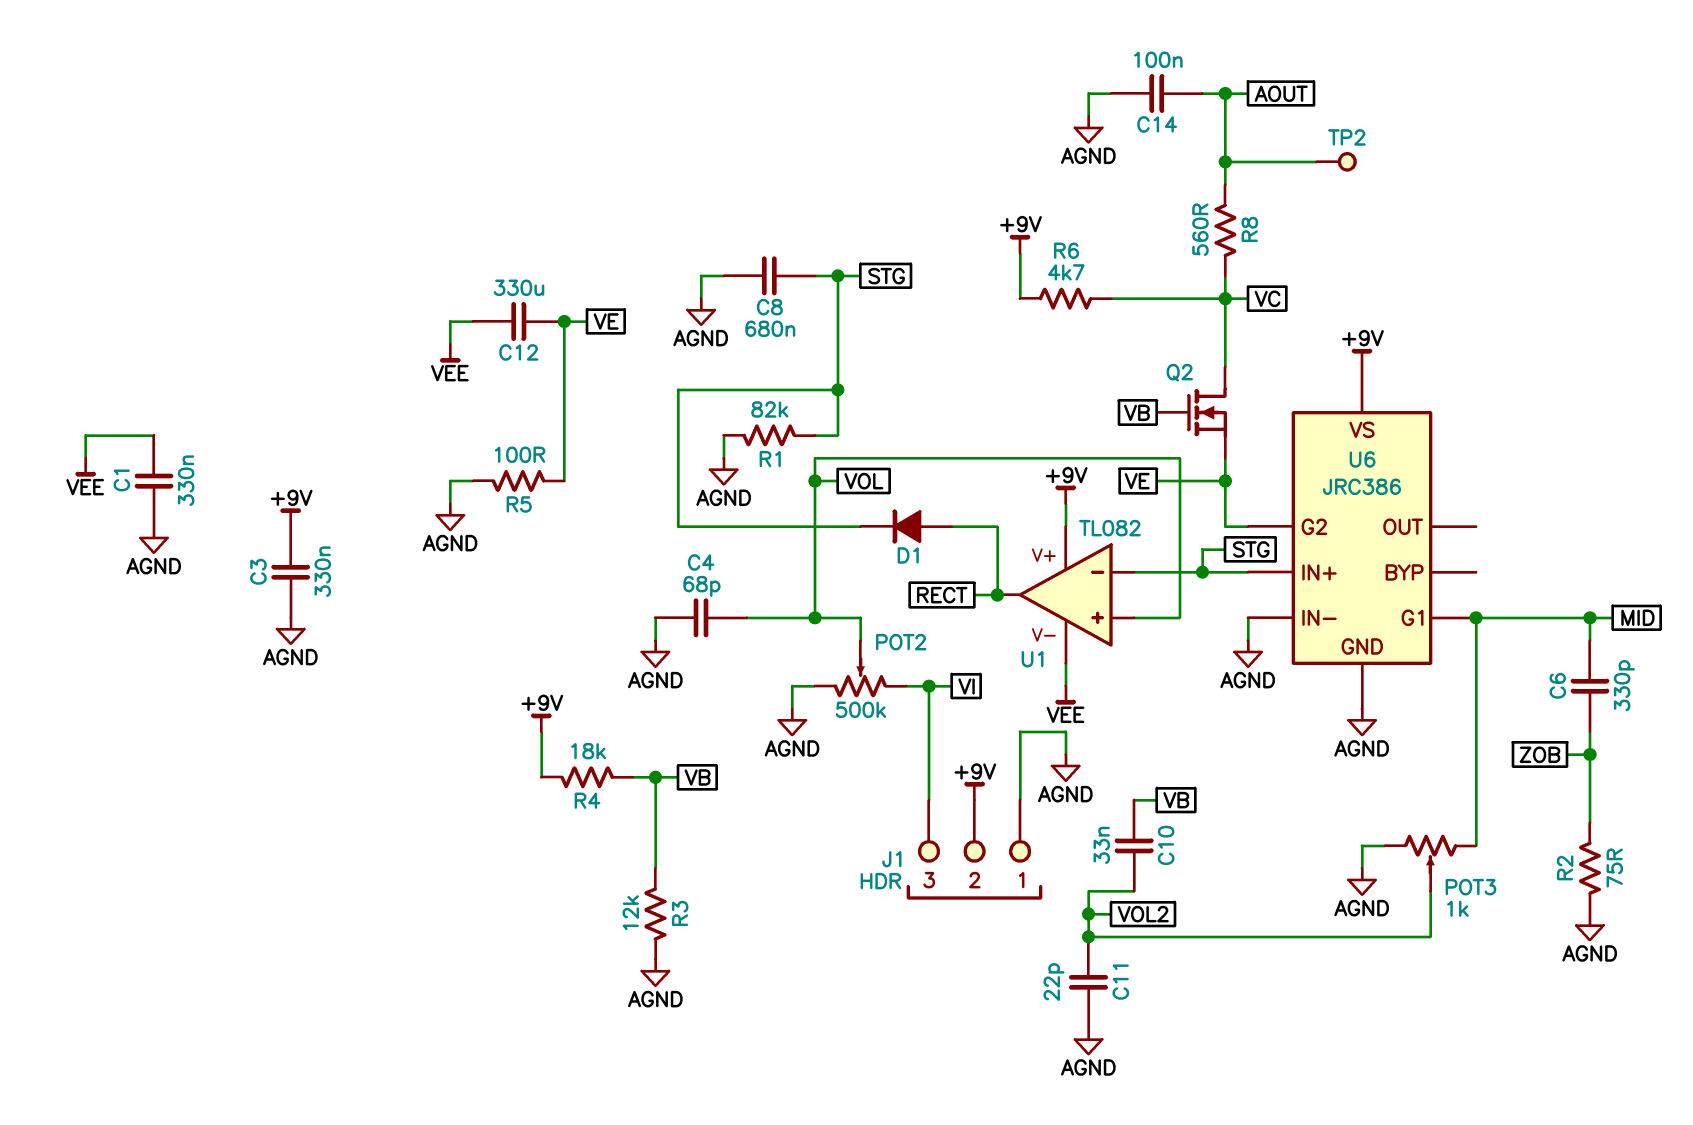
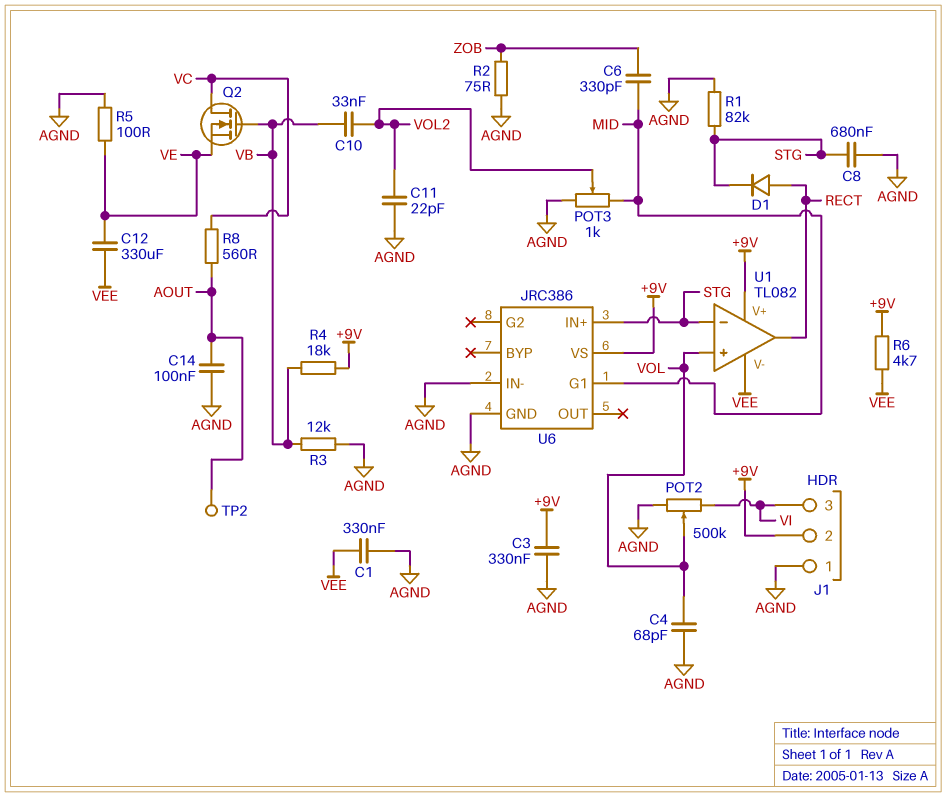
R6: 4.7k (+9V, VC) -> 4.7k (+9V, VEE)
U6 pin G2: VE -> none

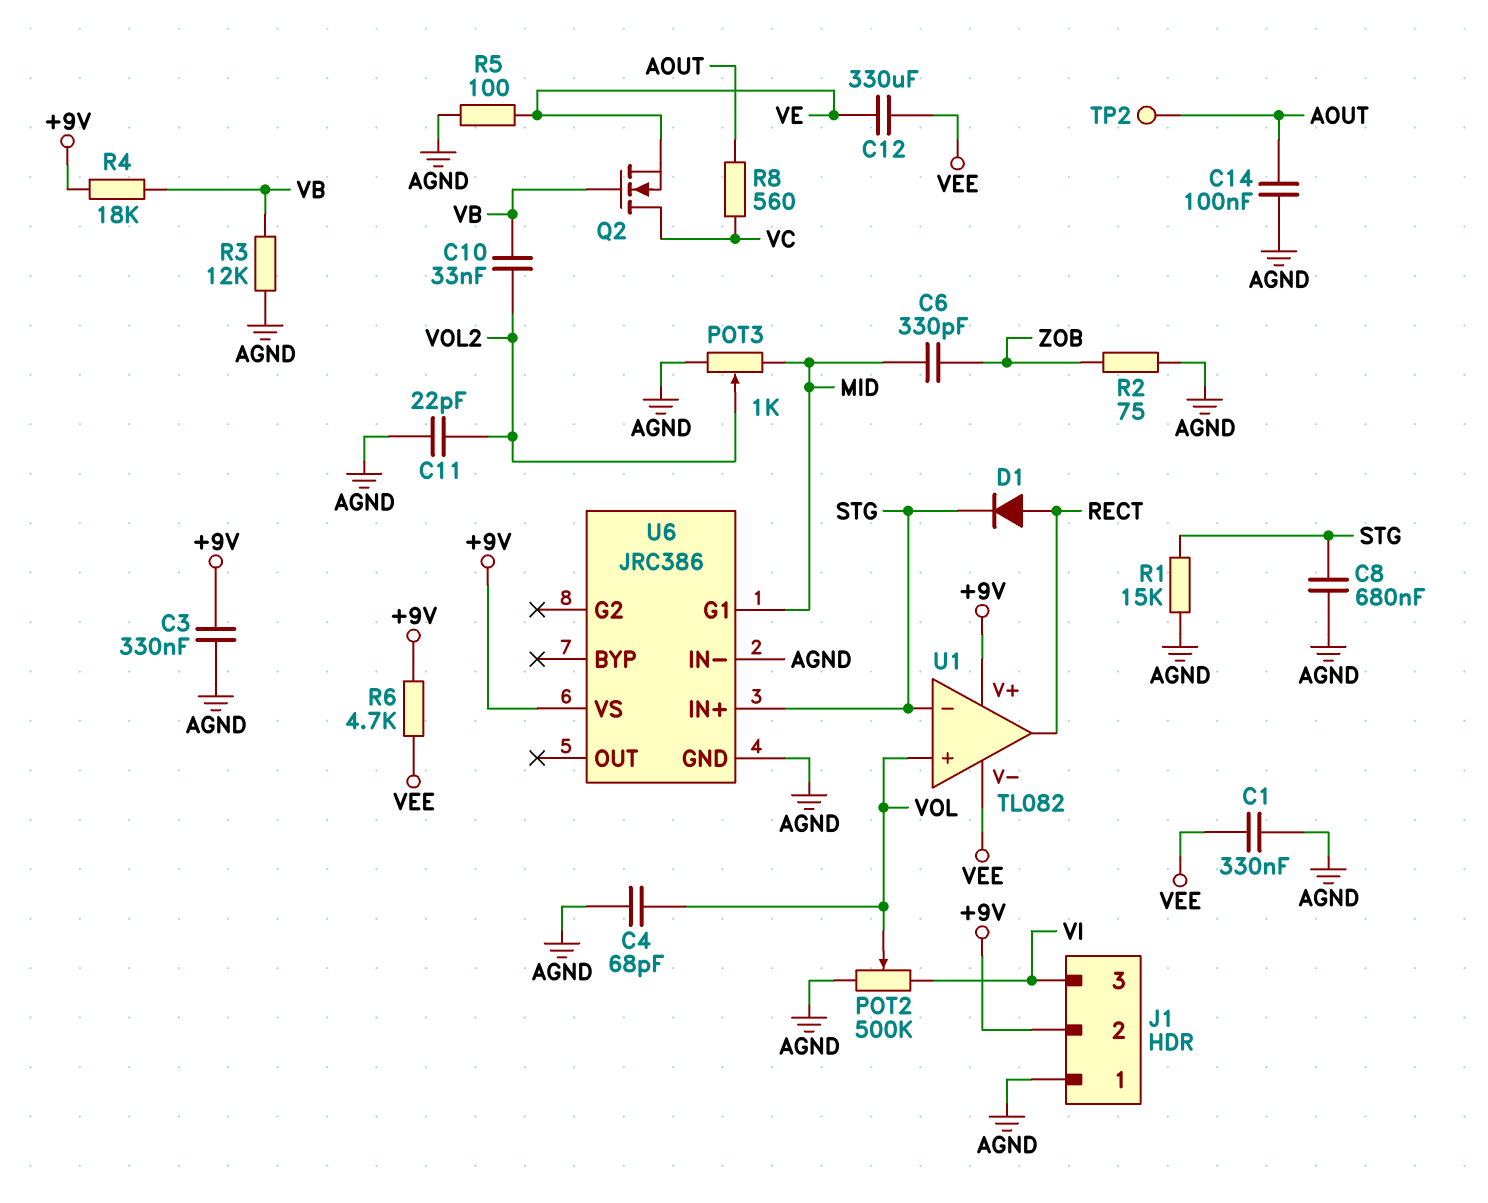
R1: 82k (AGND, STG) -> 15k (AGND, STG)

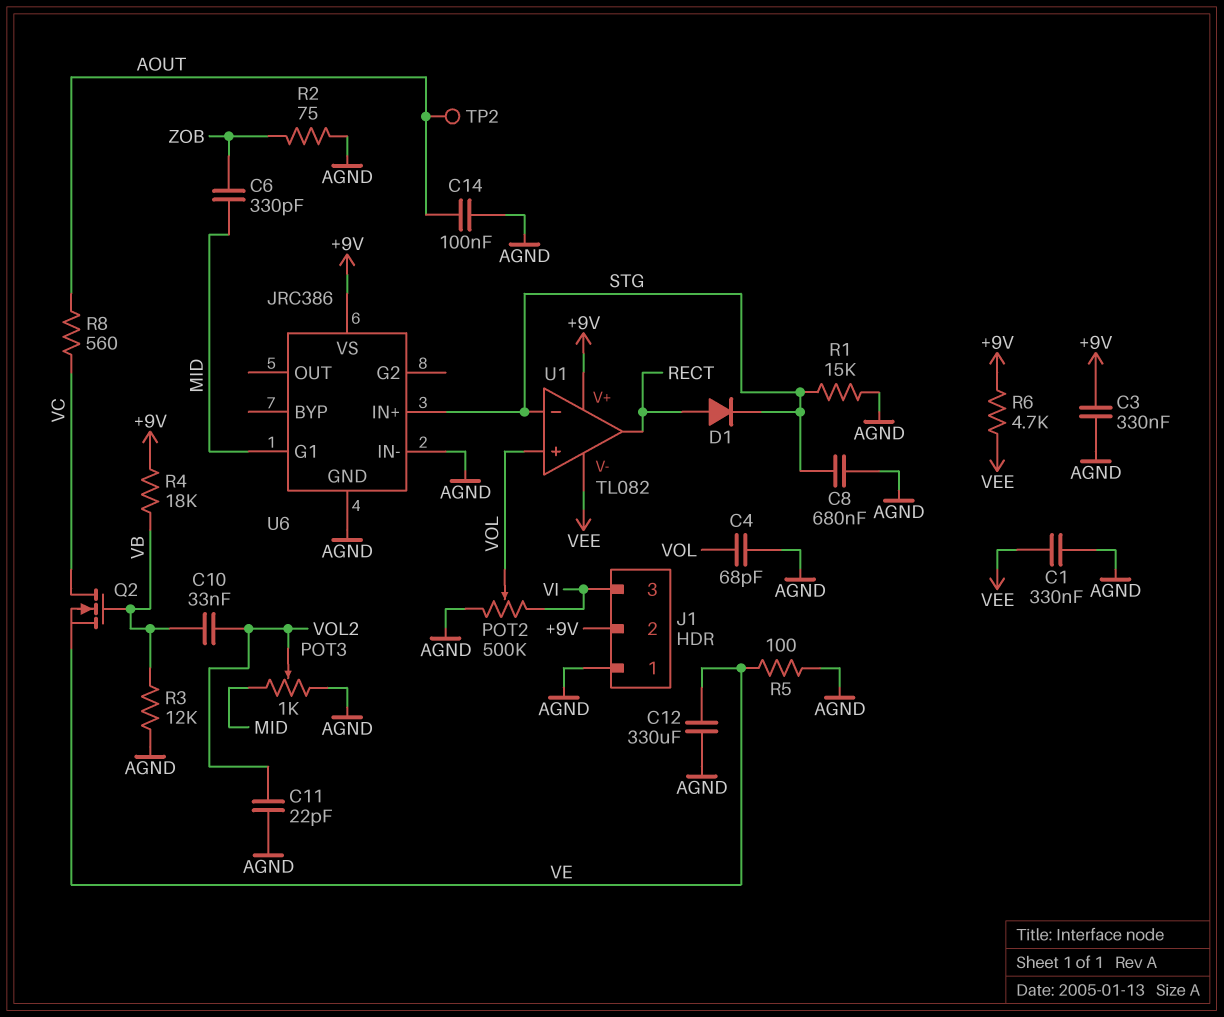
C12: 330uF (VE, VEE) -> 330uF (AGND, VE)

